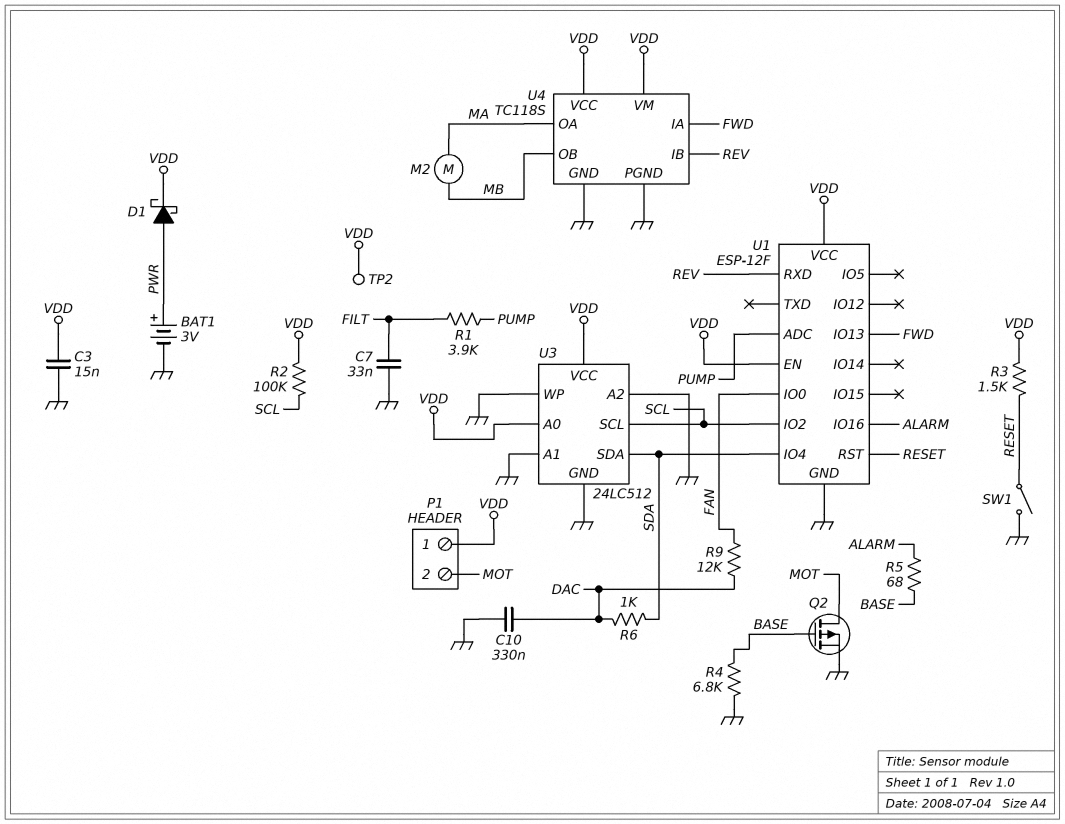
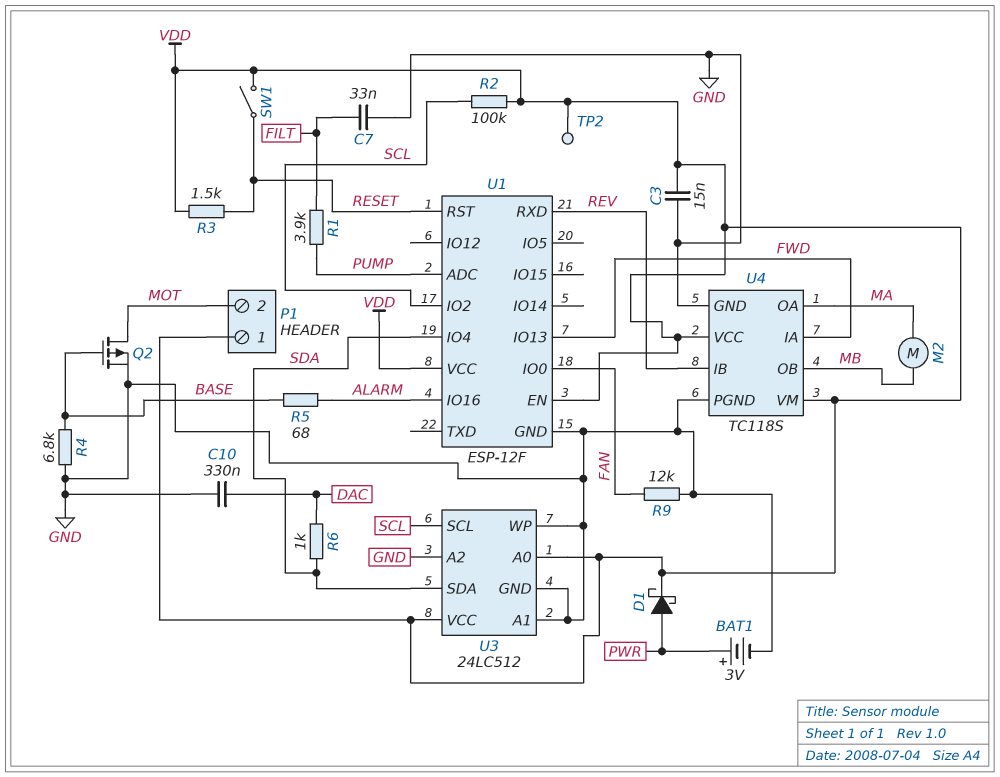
R9: 12k (DAC, FAN) -> 12k (FAN, GND)
SW1: switch (GND, RESET) -> switch (RESET, VDD)

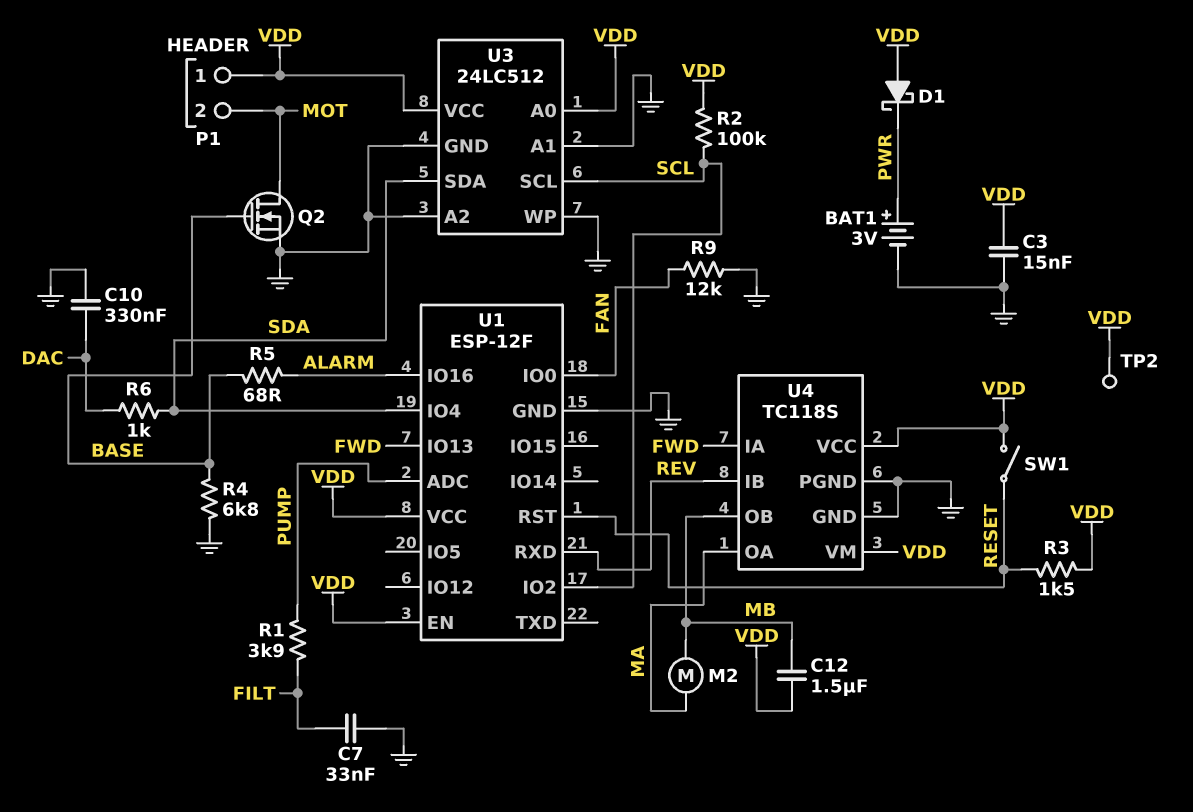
C12: none -> 1.5uF (MB, VDD)
D1: schottky (A PWR, K VDD) -> schottky (A VDD, K PWR)
Q2: PMOS (G BASE, D MOT, S GND) -> NMOS (G BASE, D MOT, S GND)

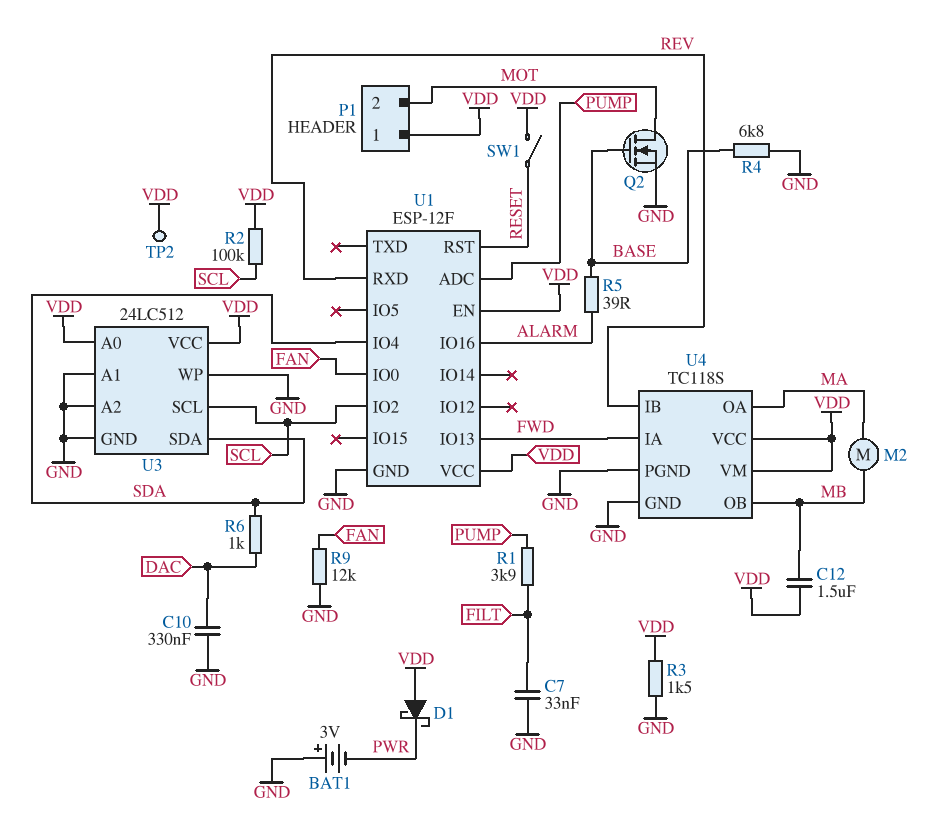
BAT1: 3V (plus PWR, minus GND) -> 3V (plus GND, minus PWR)
C3: 15nF (GND, VDD) -> none
R3: 1.5k (RESET, VDD) -> 1.5k (GND, VDD)
R5: 68 (ALARM, BASE) -> 39 (ALARM, BASE)

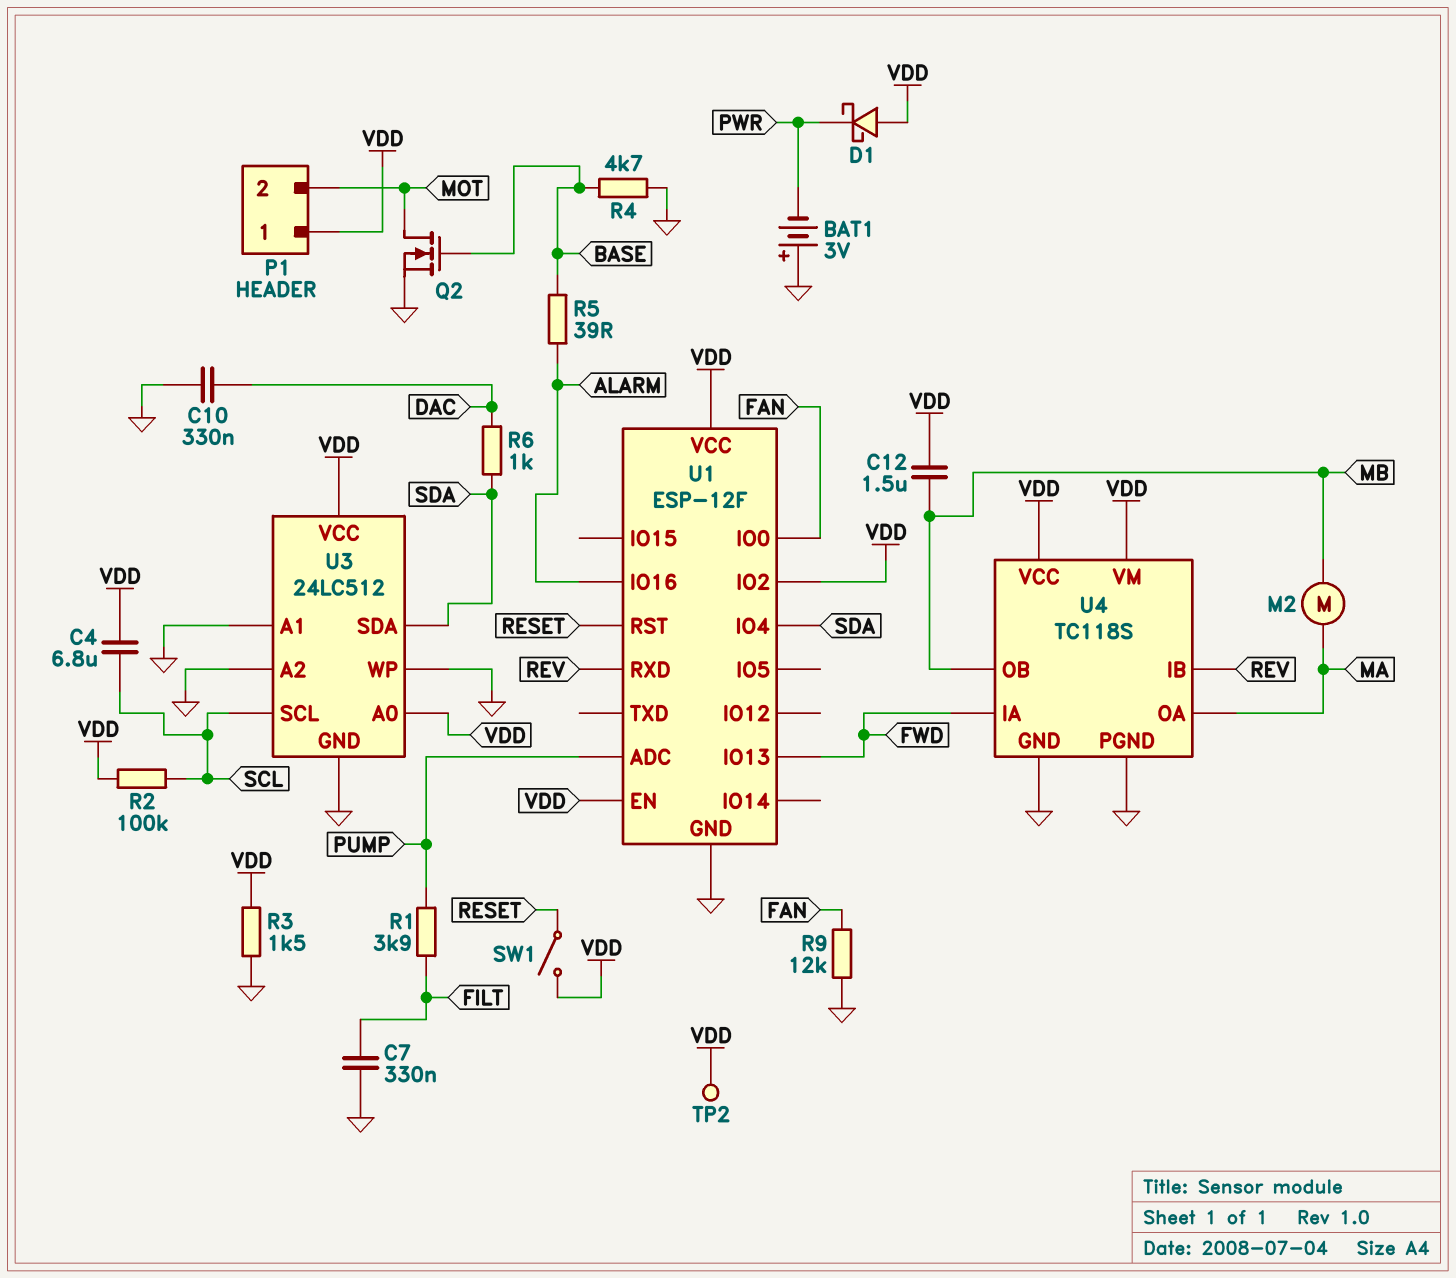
C4: none -> 6.8uF (SCL, VDD)
C7: 33nF (FILT, GND) -> 330nF (FILT, GND)
R4: 6.8k (BASE, GND) -> 4.7k (BASE, GND)
U1 pin IO2: SCL -> VDD

